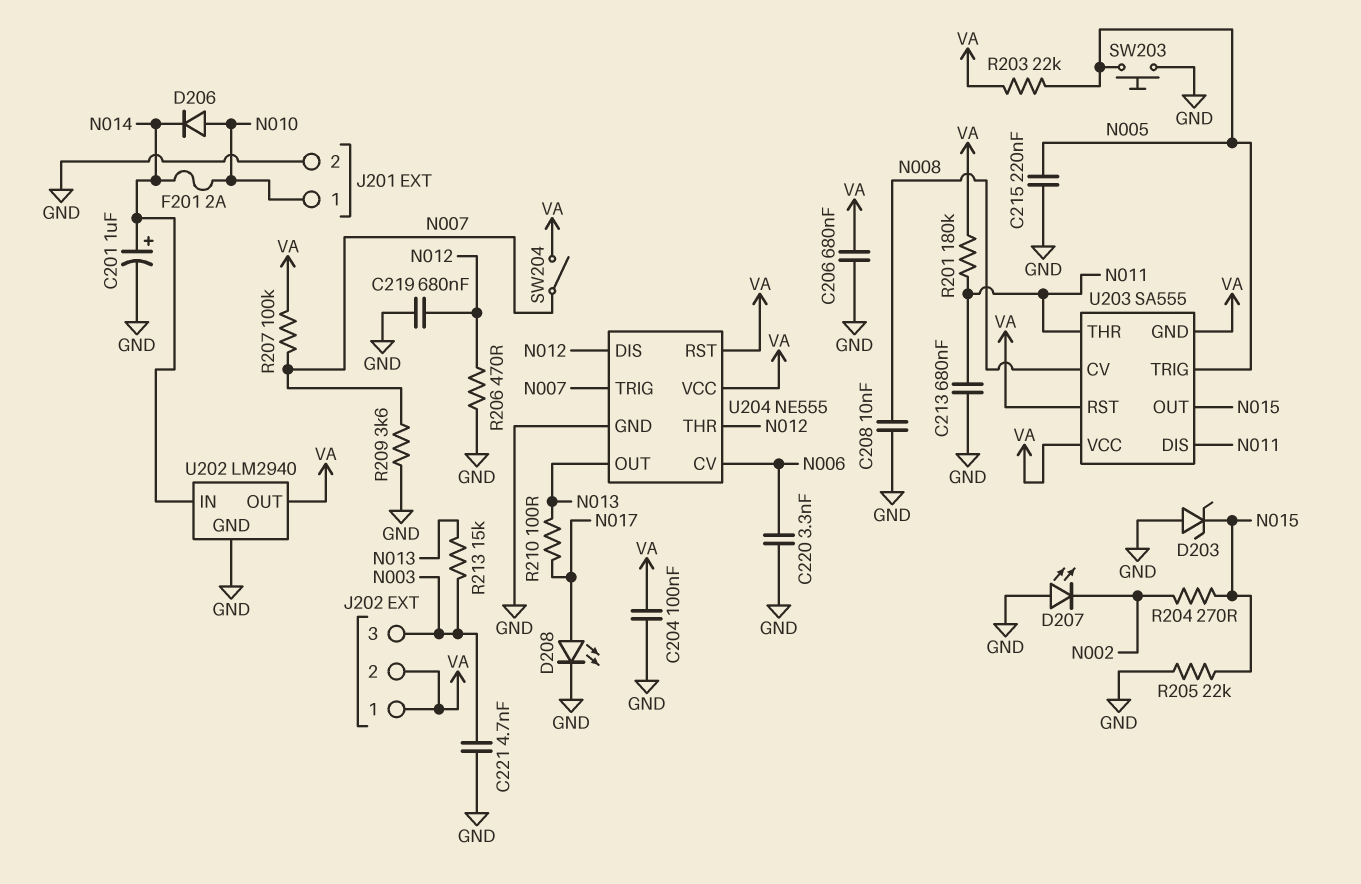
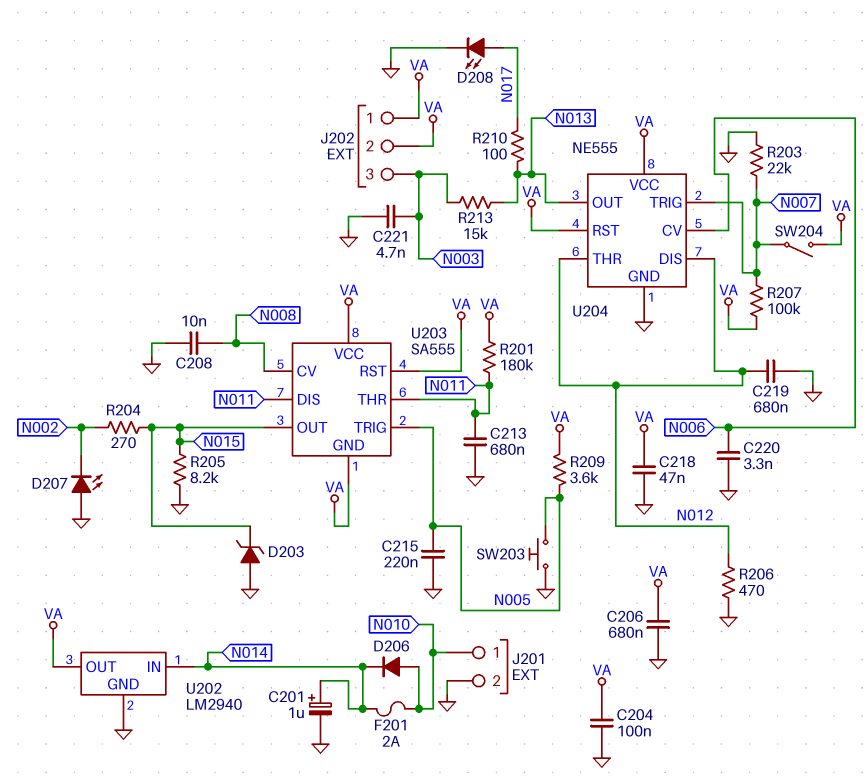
C218: none -> 47nF (GND, VA)
R203: 22k (N005, VA) -> 22k (GND, N007)
R205: 22k (GND, N015) -> 8.2k (GND, N015)
R209: 3.6k (GND, N007) -> 3.6k (N005, VA)

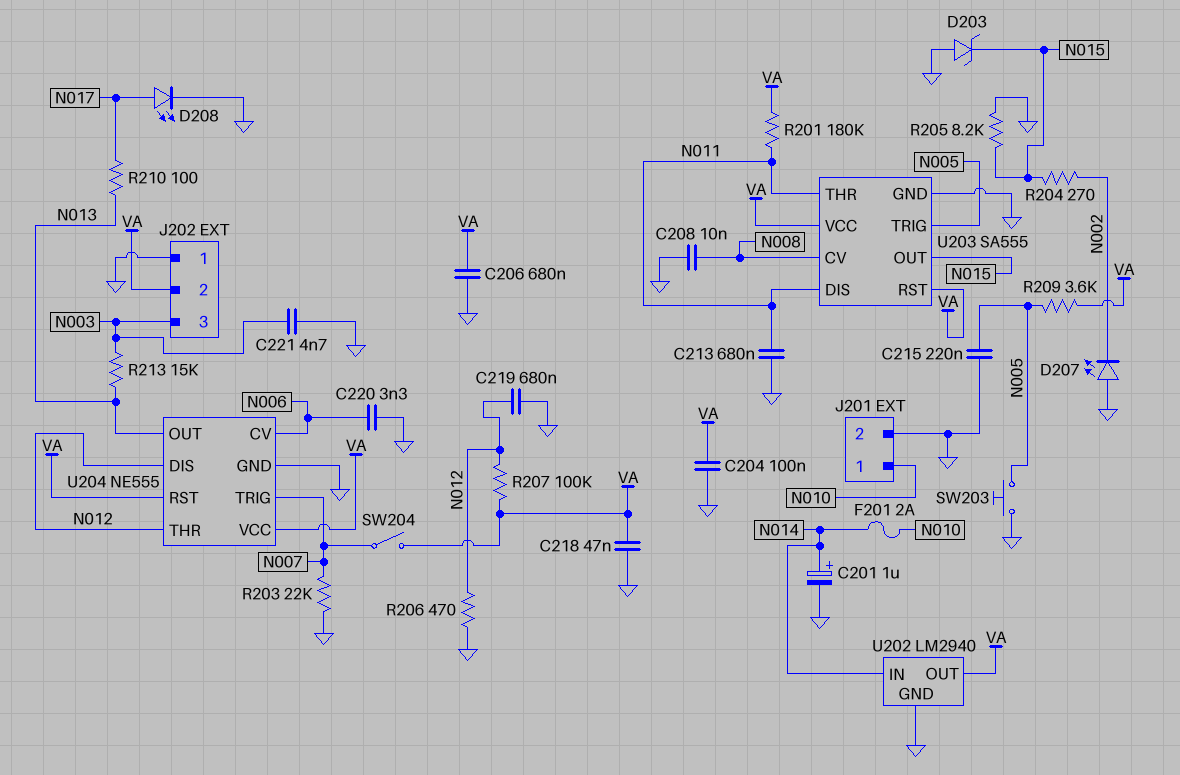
D206: diode (A N010, K N014) -> none
J202 pin 1: VA -> GND
R207: 100k (N007, VA) -> 100k (N012, VA)
U203 pin GND: VA -> GND

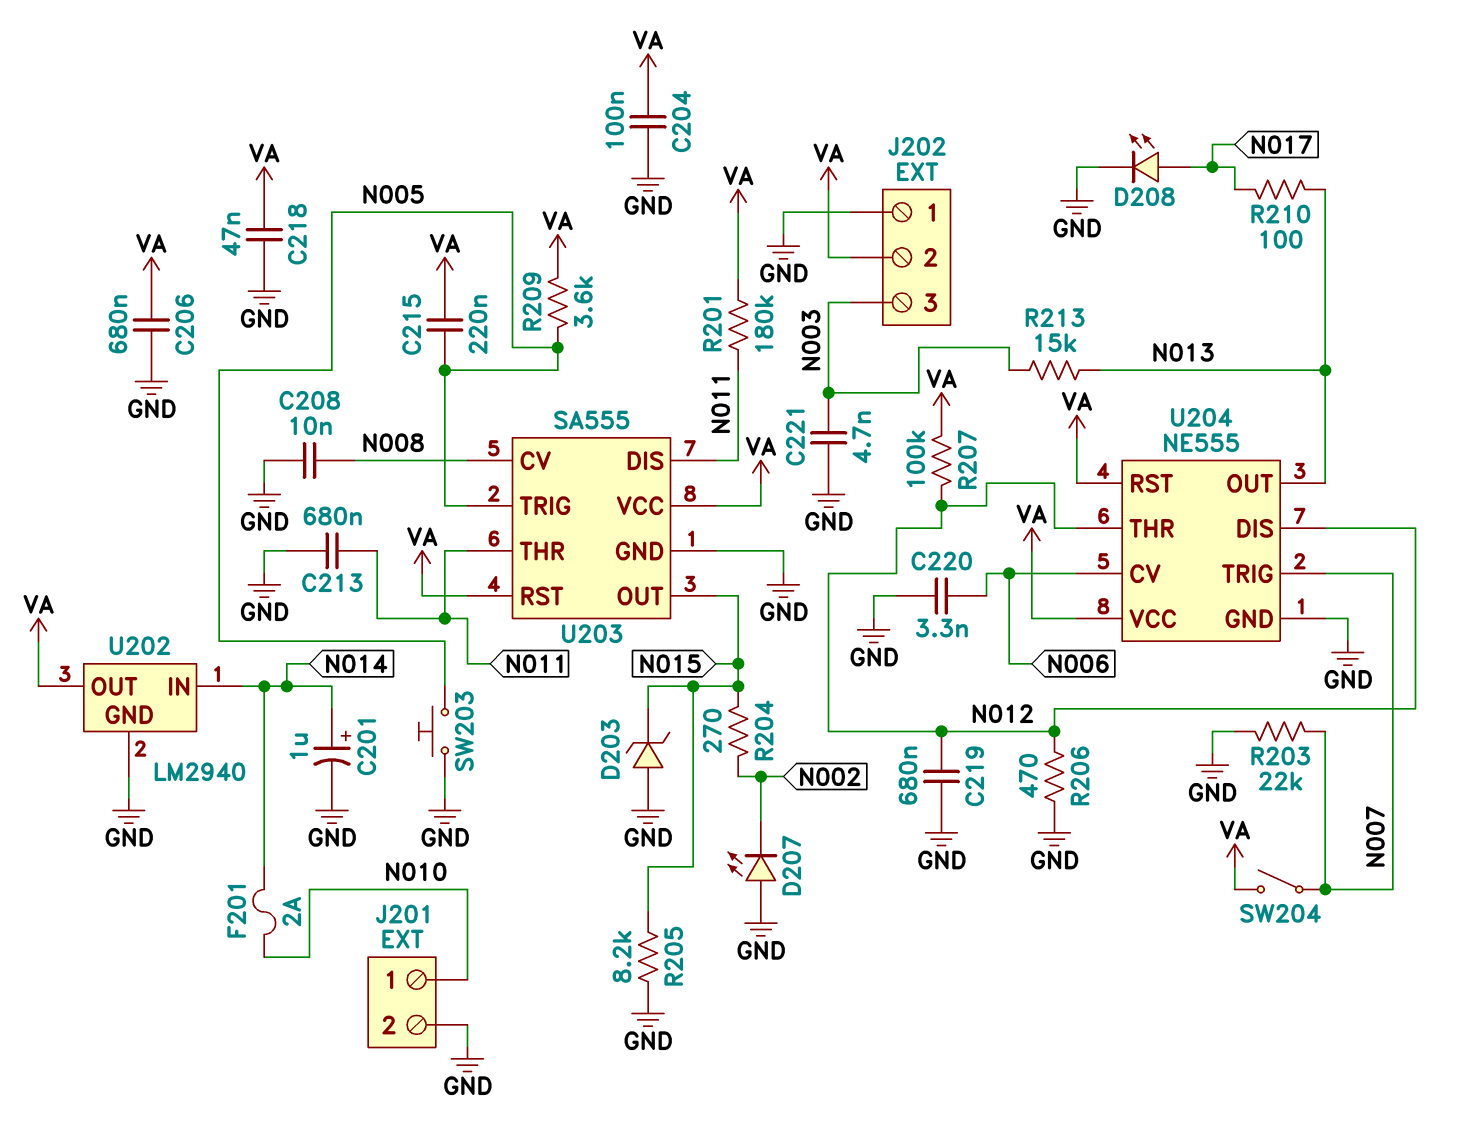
C215: 220nF (GND, N005) -> 220nF (N005, VA)

